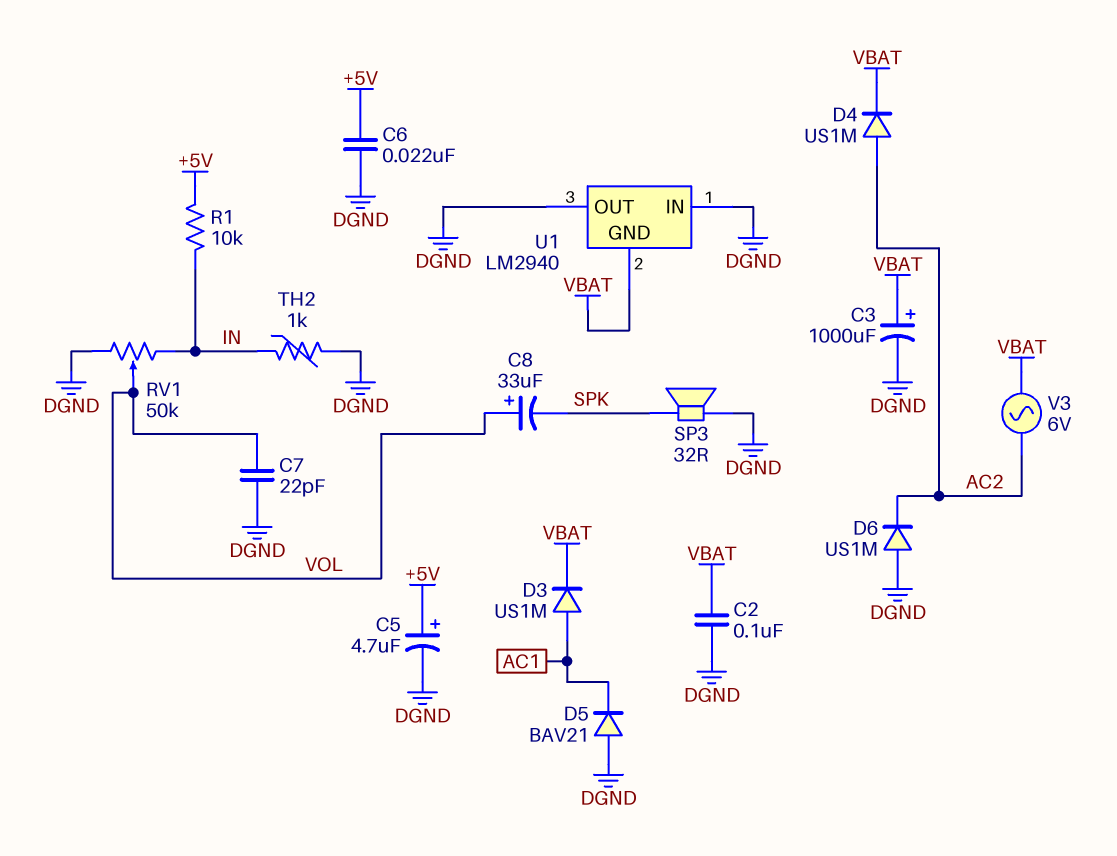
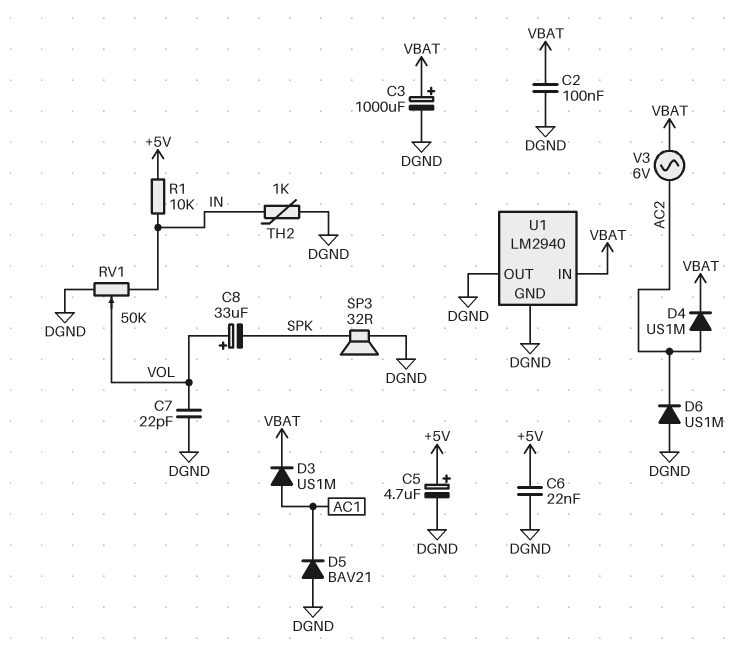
U1 pin GND: VBAT -> DGND
U1 pin IN: DGND -> VBAT

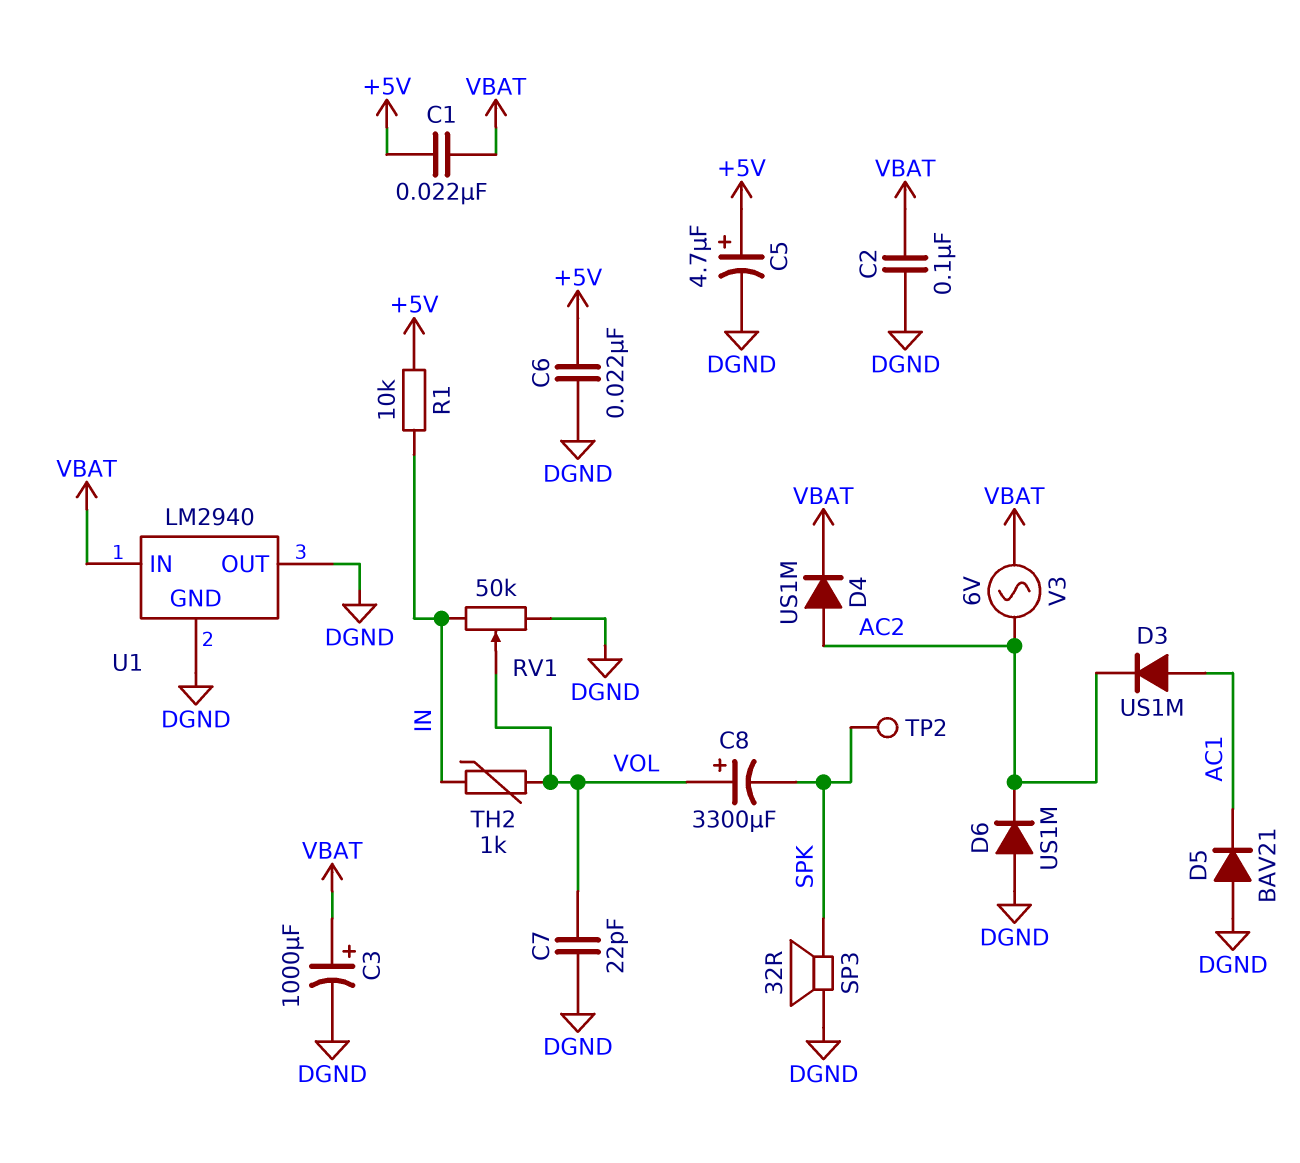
C1: none -> 22nF (+5V, VBAT)
C8: 33uF (plus VOL, minus SPK) -> 3300uF (plus VOL, minus SPK)
D3: diode US1M (A AC1, K VBAT) -> diode US1M (A AC1, K AC2)
TH2: 1k (DGND, IN) -> 1k (IN, VOL)
TP2: none -> test point (SPK)

